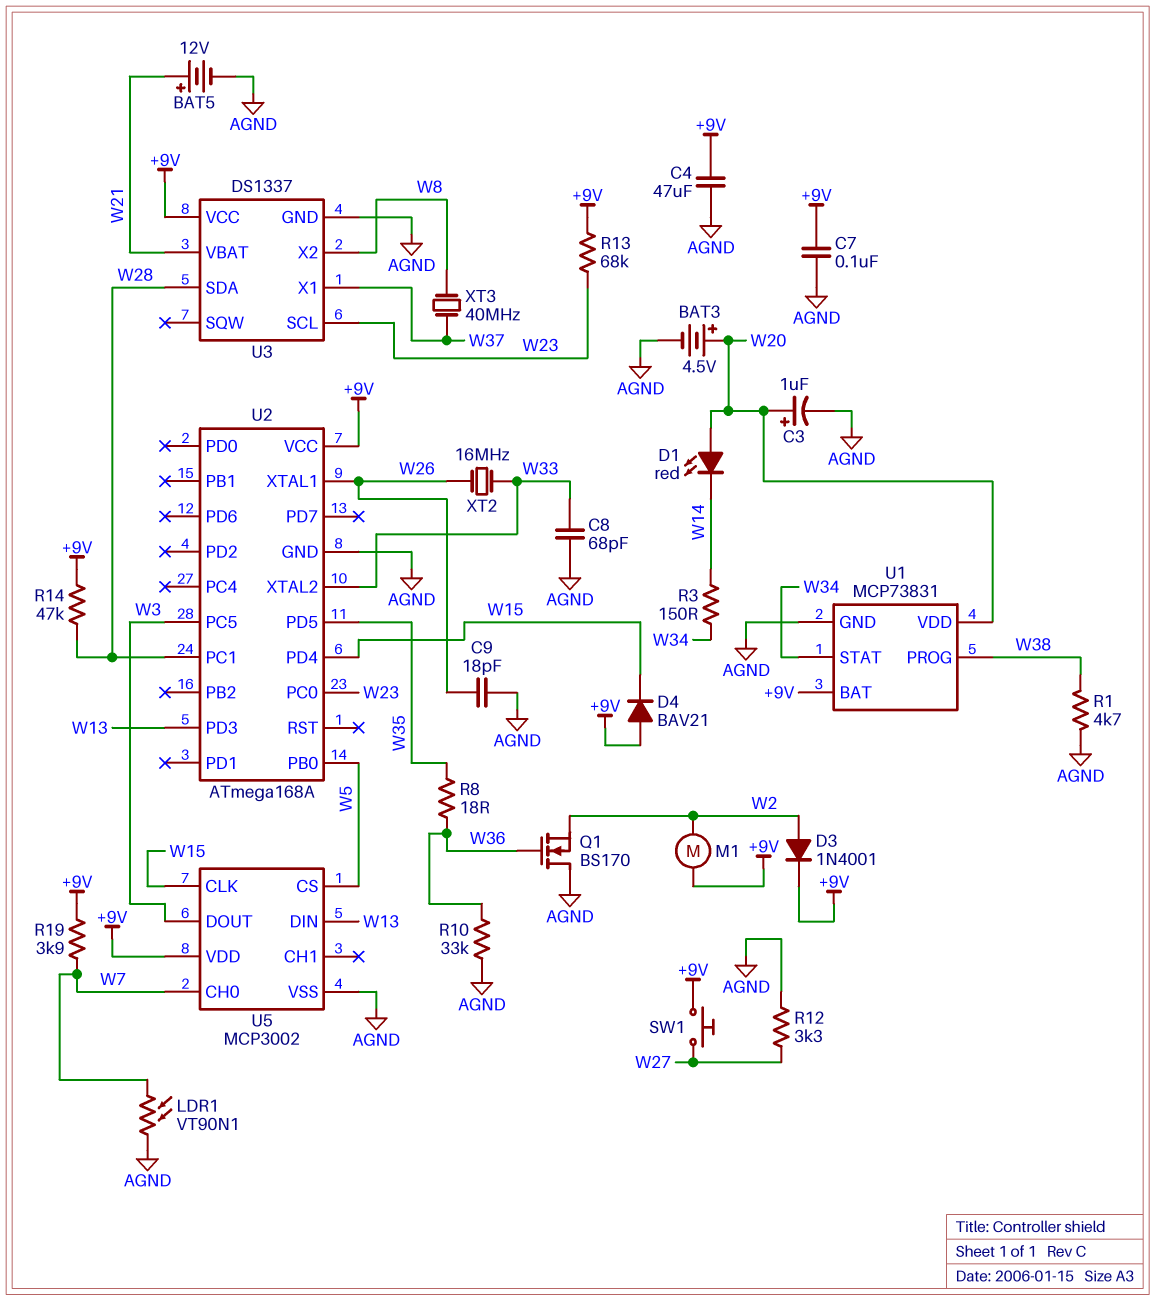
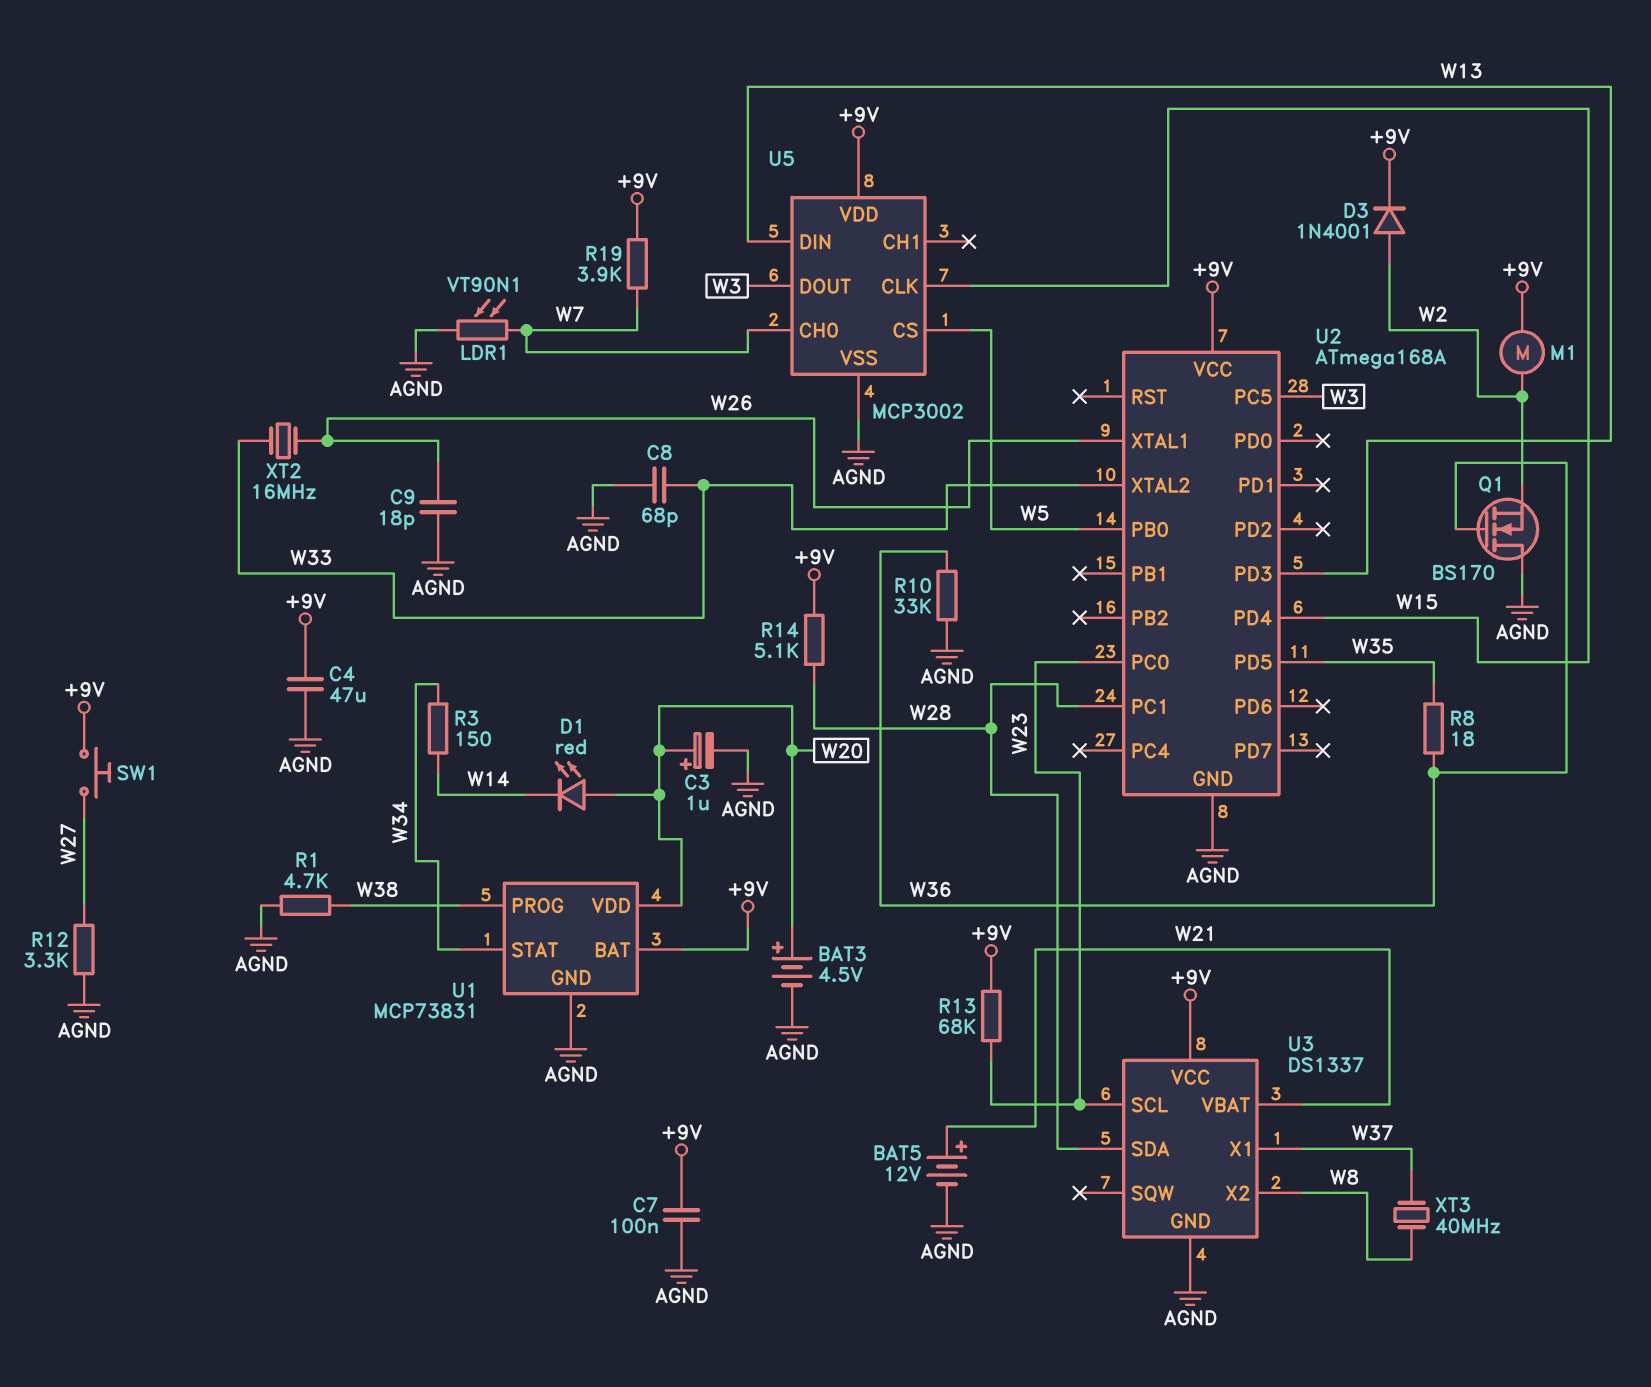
D4: diode BAV21 (A +9V, K W15) -> none
R14: 47k (+9V, W28) -> 5.1k (+9V, W28)

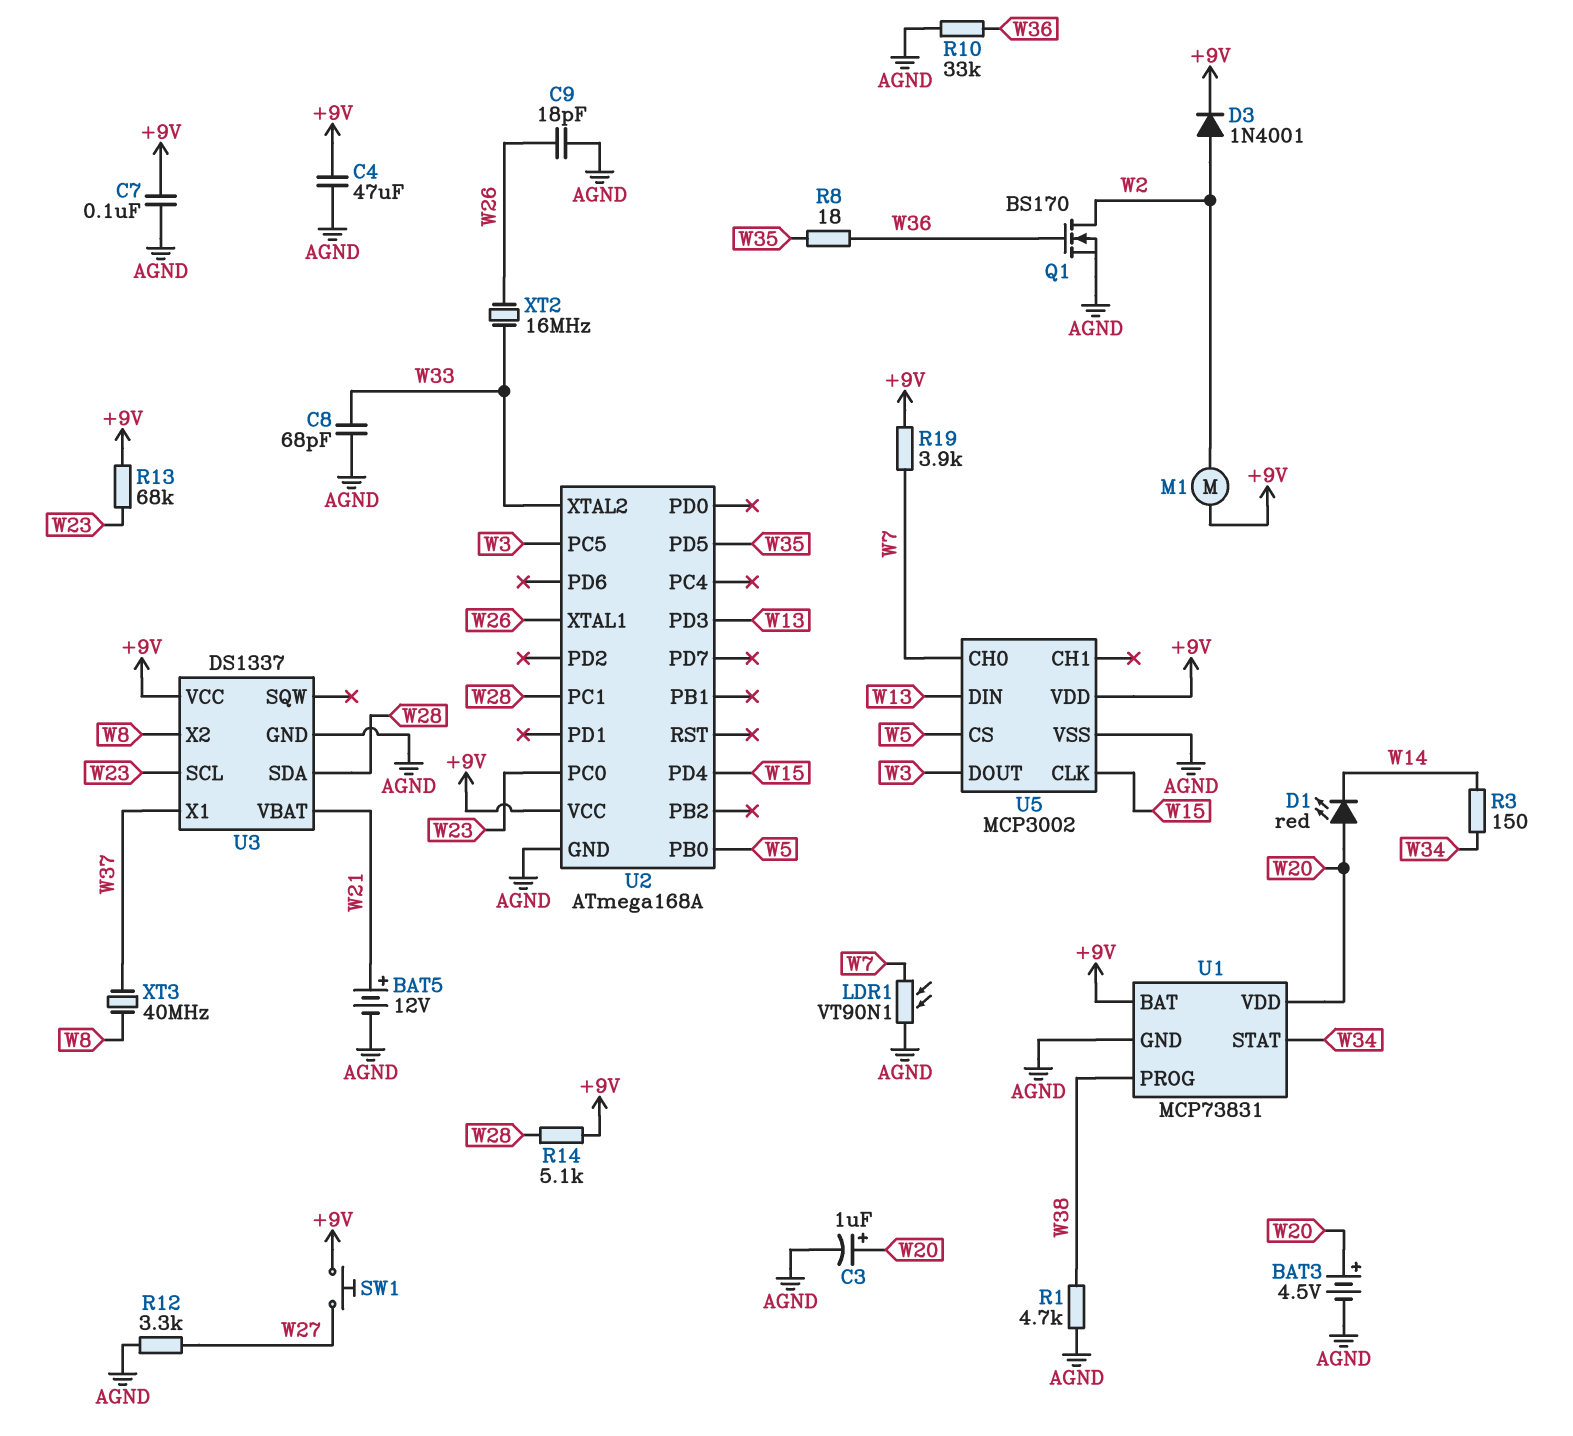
Q1: NMOS BS170 (G W36, D AGND, S W2) -> NMOS BS170 (G W36, D W2, S AGND)

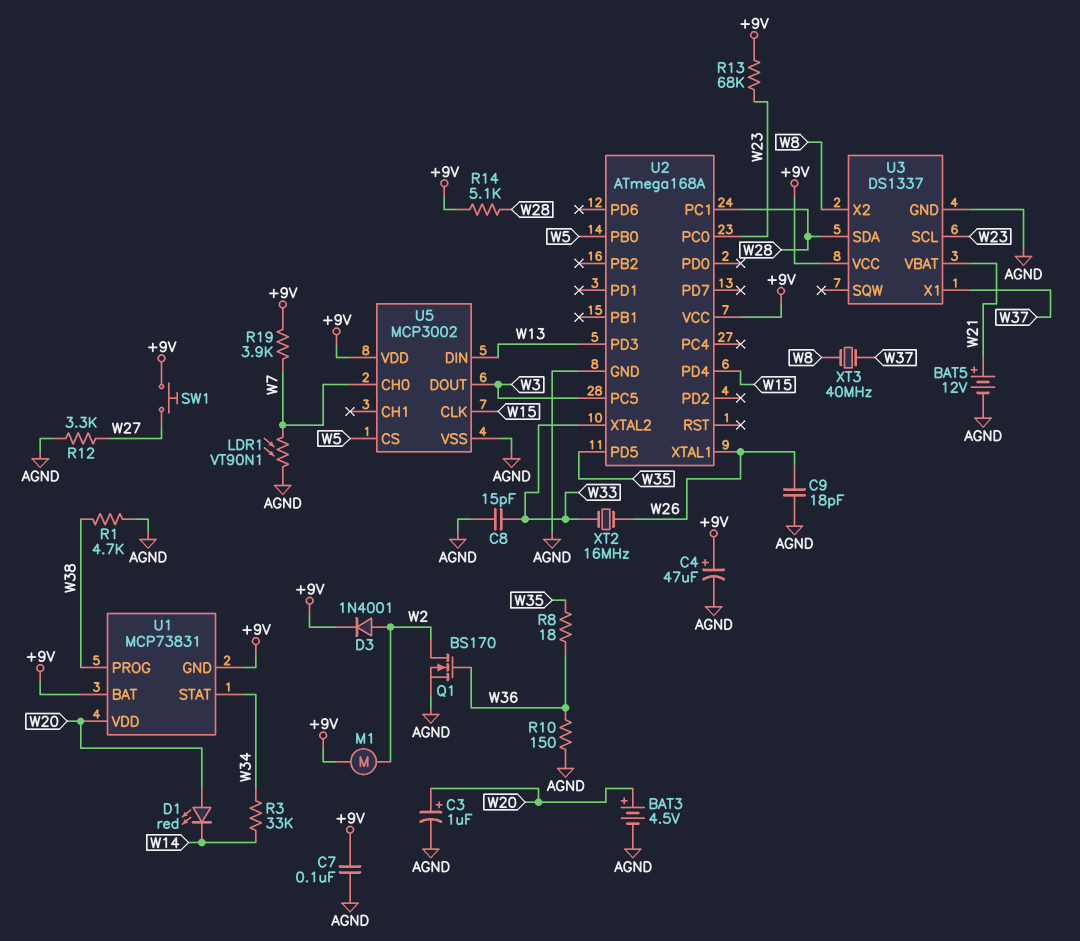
C4: 47uF (+9V, AGND) -> 47uF (plus +9V, minus AGND)
C8: 68pF (AGND, W33) -> 15pF (AGND, W33)
R3: 150 (W14, W34) -> 33k (W14, W34)
R10: 33k (AGND, W36) -> 150 (AGND, W36)
U1 pin GND: AGND -> +9V

